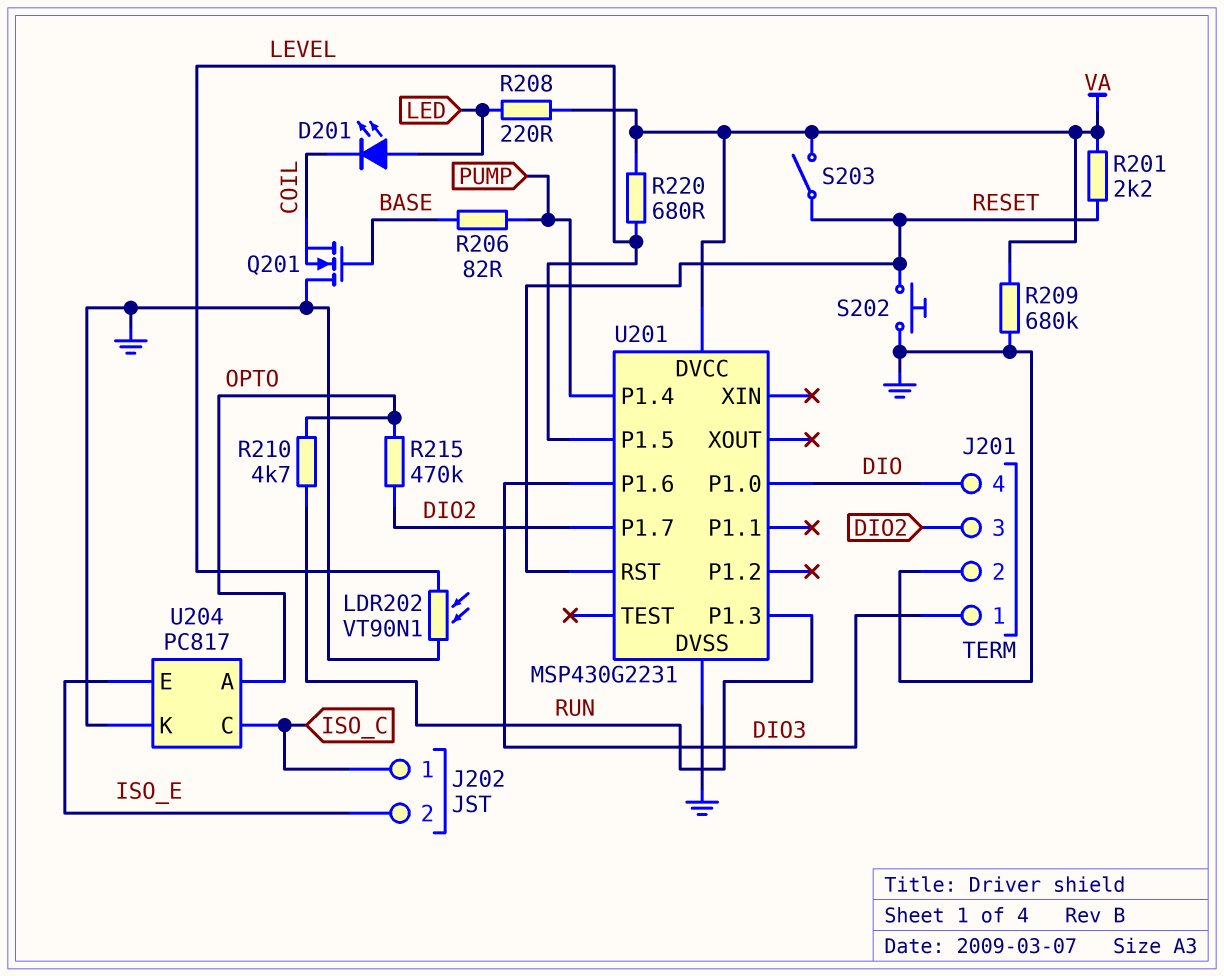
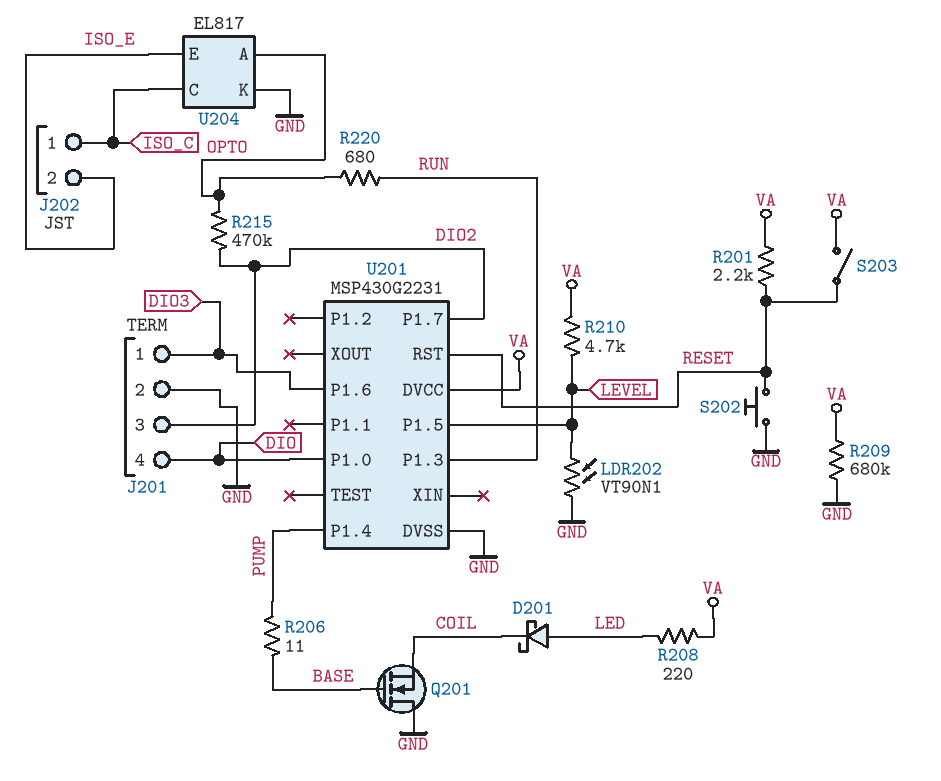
D201: LED (A LED, K COIL) -> schottky (A LED, K COIL)
R206: 82 (BASE, PUMP) -> 11 (BASE, PUMP)
R210: 4.7k (OPTO, RUN) -> 4.7k (LEVEL, VA)
R220: 680 (LEVEL, VA) -> 680 (OPTO, RUN)
U204: PC817 -> EL817

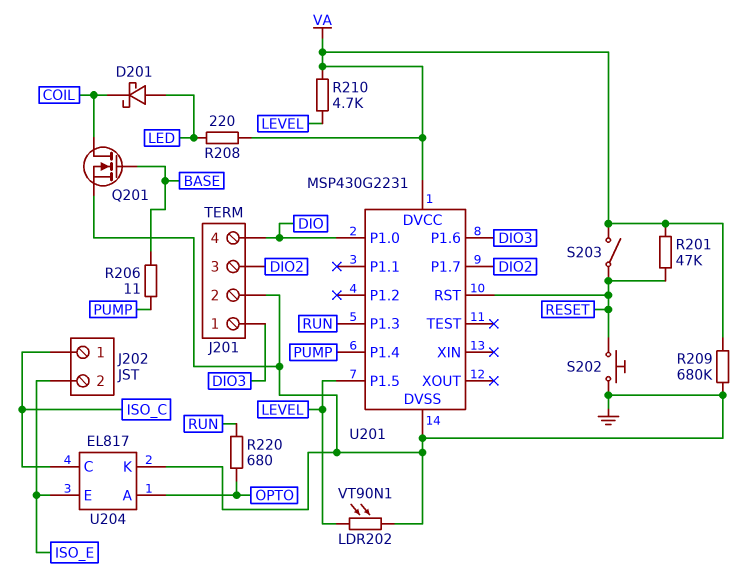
Q201: NMOS (G BASE, D GND, S COIL) -> NMOS (G BASE, D COIL, S GND)
R201: 2.2k (RESET, VA) -> 47k (RESET, VA)
R215: 470k (DIO2, OPTO) -> none

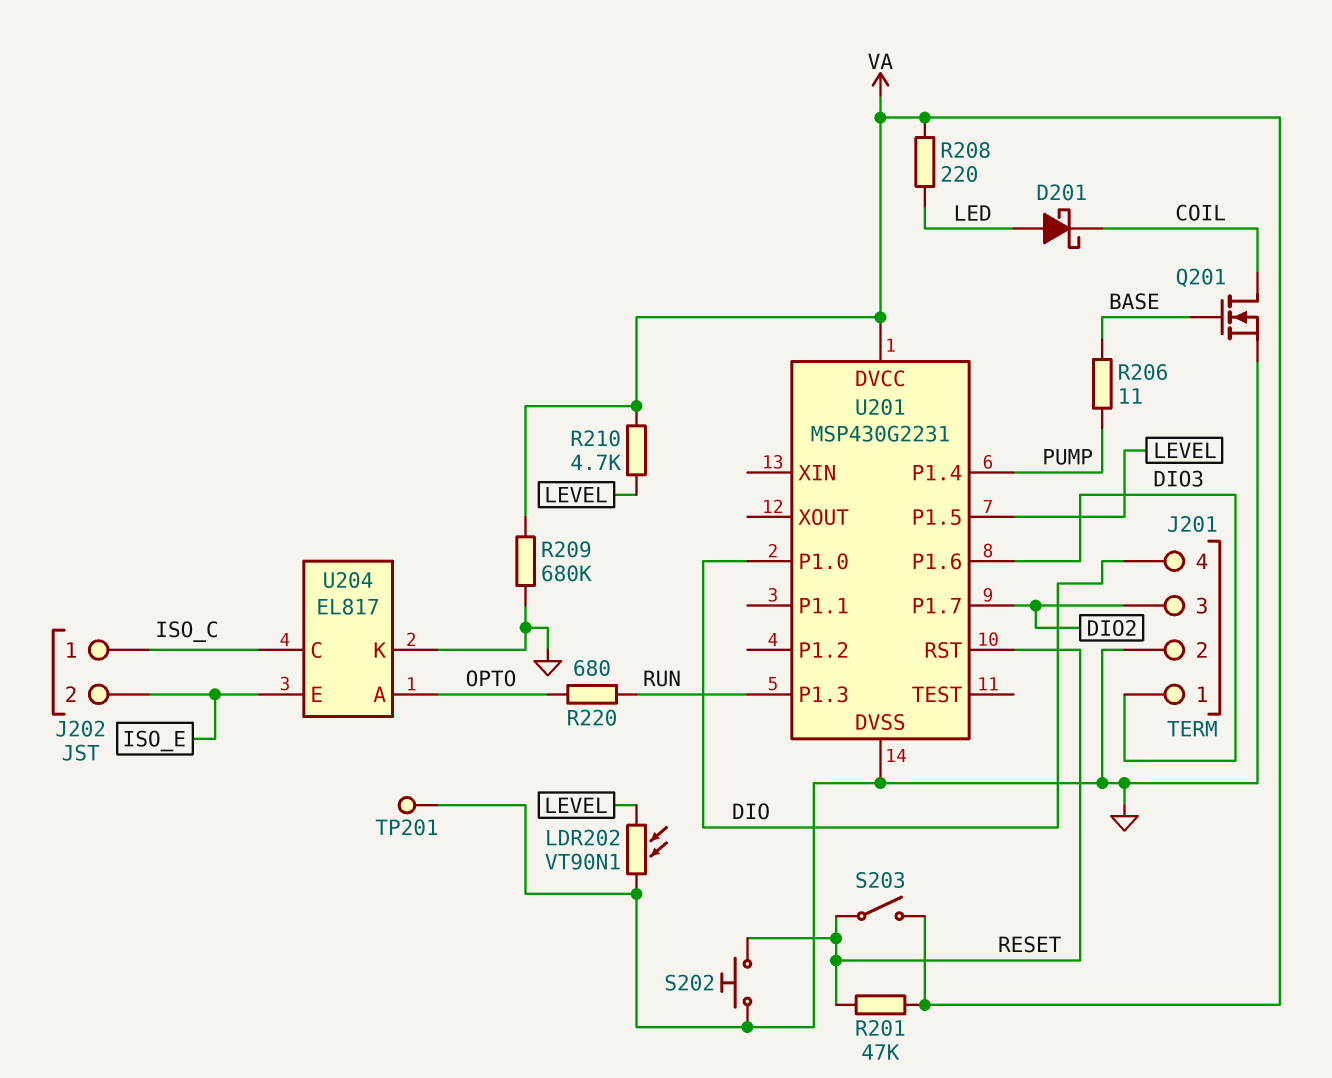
TP201: none -> test point (GND)

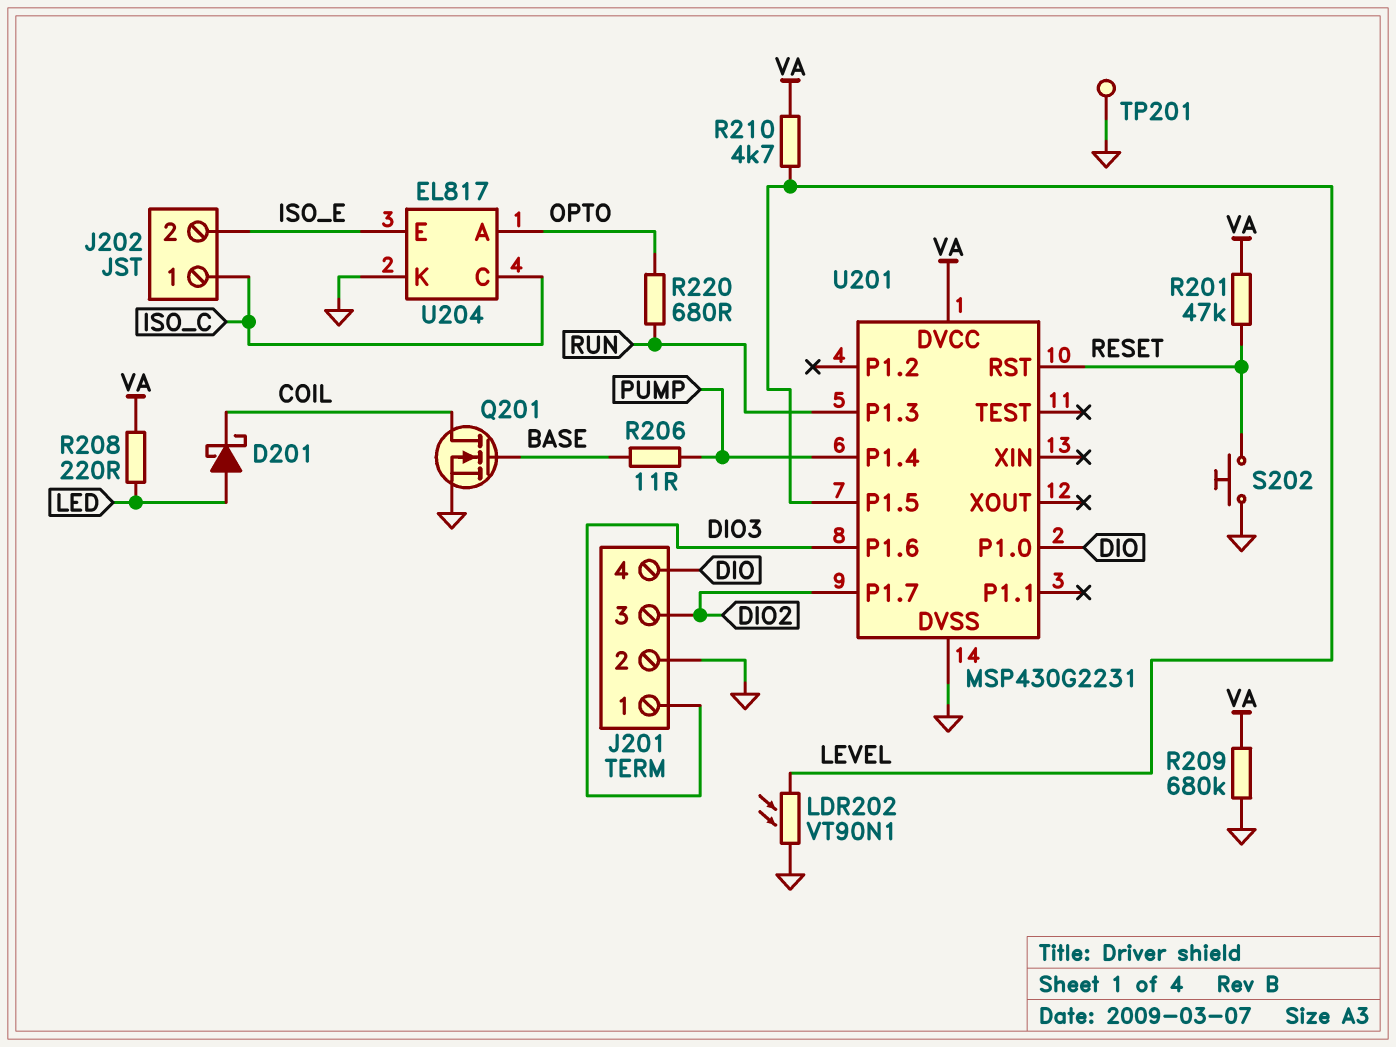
S203: switch (RESET, VA) -> none

